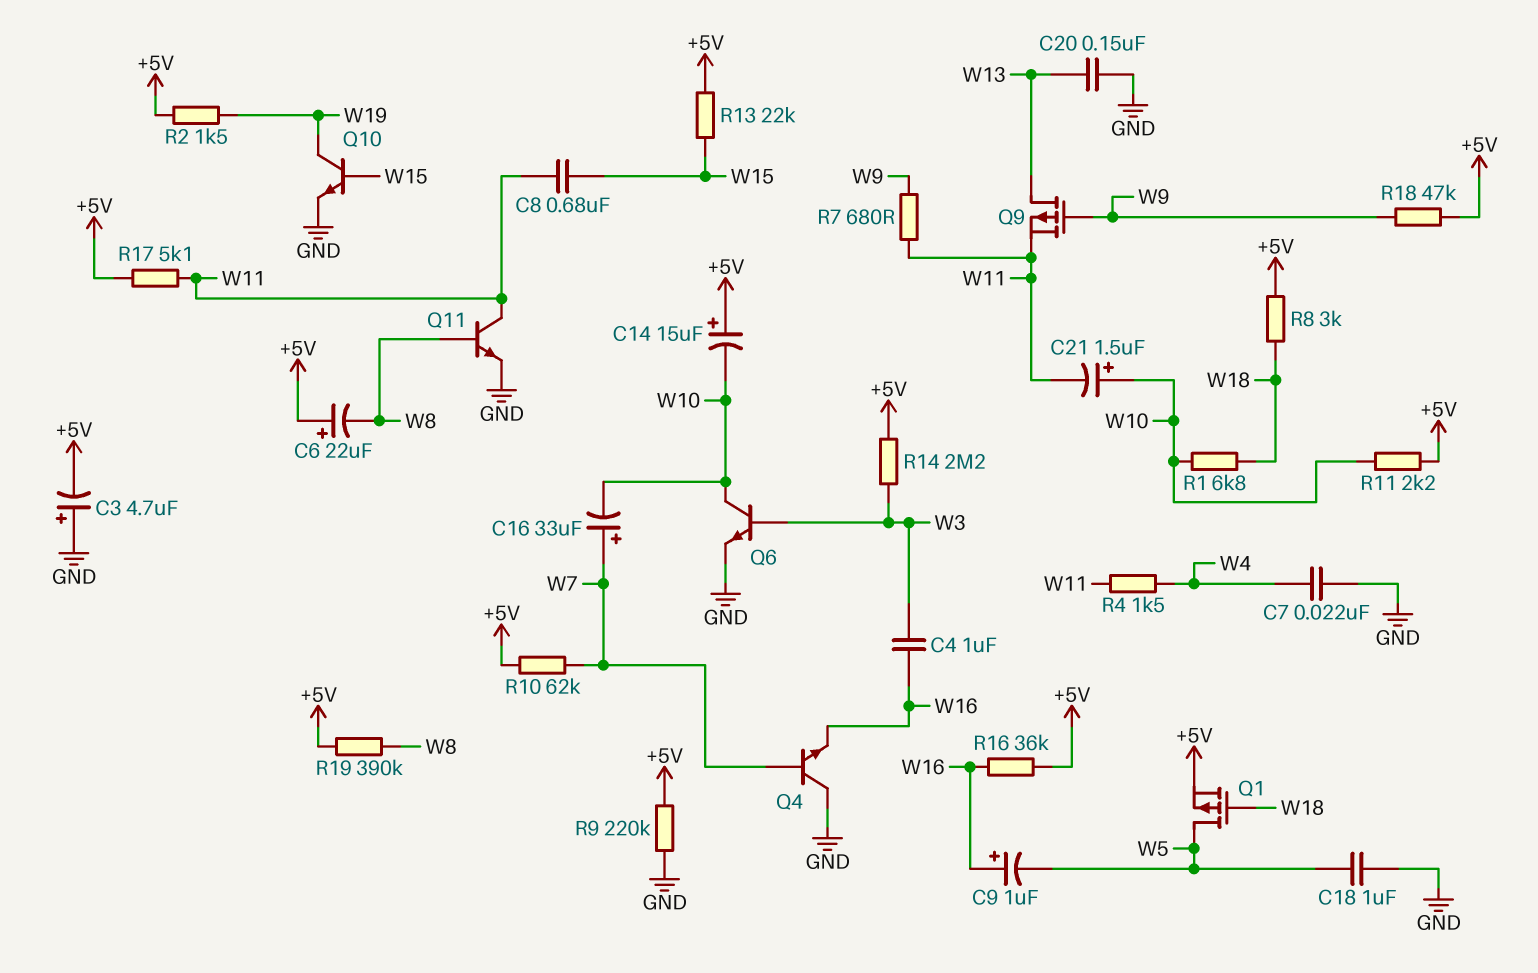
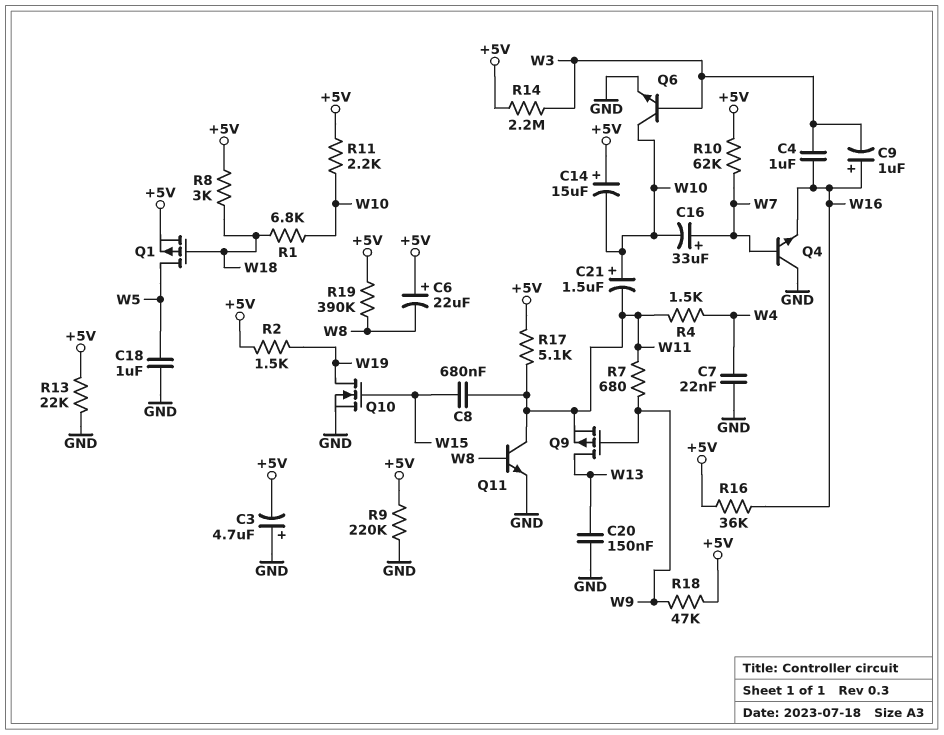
C9: 1uF (plus W16, minus W5) -> 1uF (plus W16, minus W3)
Q10: NPN (B W15, C W19, E GND) -> NMOS (G W15, D W19, S GND)
R13: 22k (+5V, W15) -> 22k (+5V, GND)

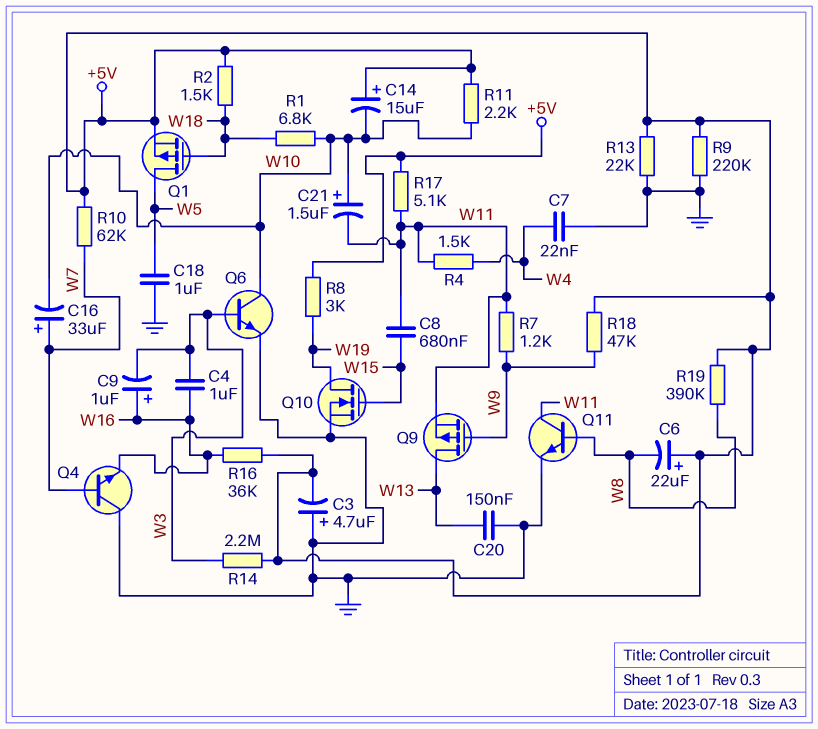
R2: 1.5k (+5V, W19) -> 1.5k (+5V, W18)
R7: 680 (W9, W11) -> 1.2k (W9, W11)
R8: 3k (+5V, W18) -> 3k (+5V, W19)

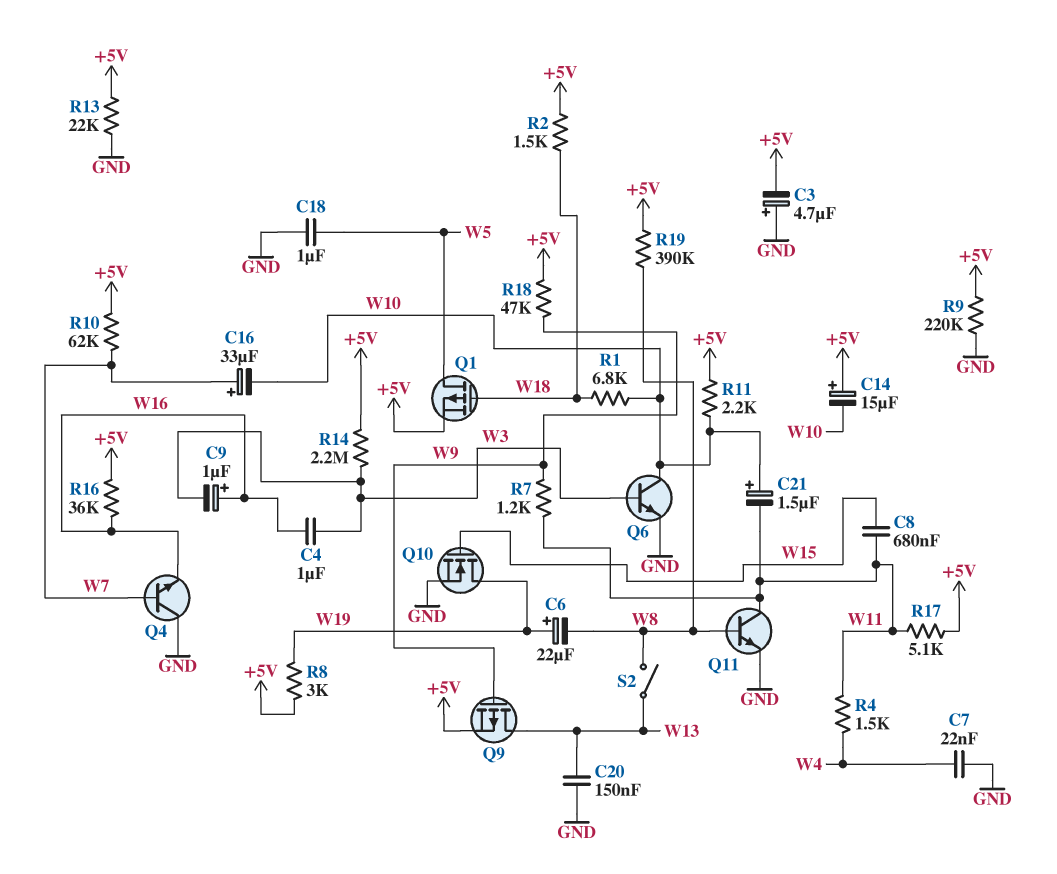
C6: 22uF (plus +5V, minus W8) -> 22uF (plus W19, minus W8)
Q9: PMOS (G W9, D W13, S W11) -> PMOS (G W9, D W13, S +5V)
S2: none -> switch (W8, W13)

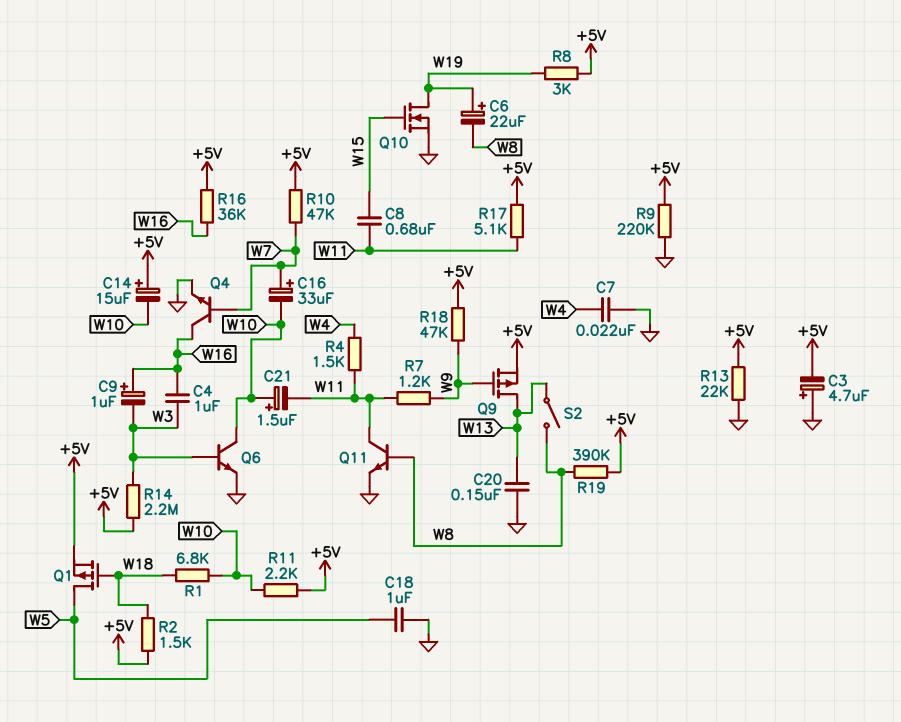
Q4: NPN (B W7, C GND, E W16) -> NPN (B W7, C W16, E GND)
R10: 62k (+5V, W7) -> 47k (+5V, W7)

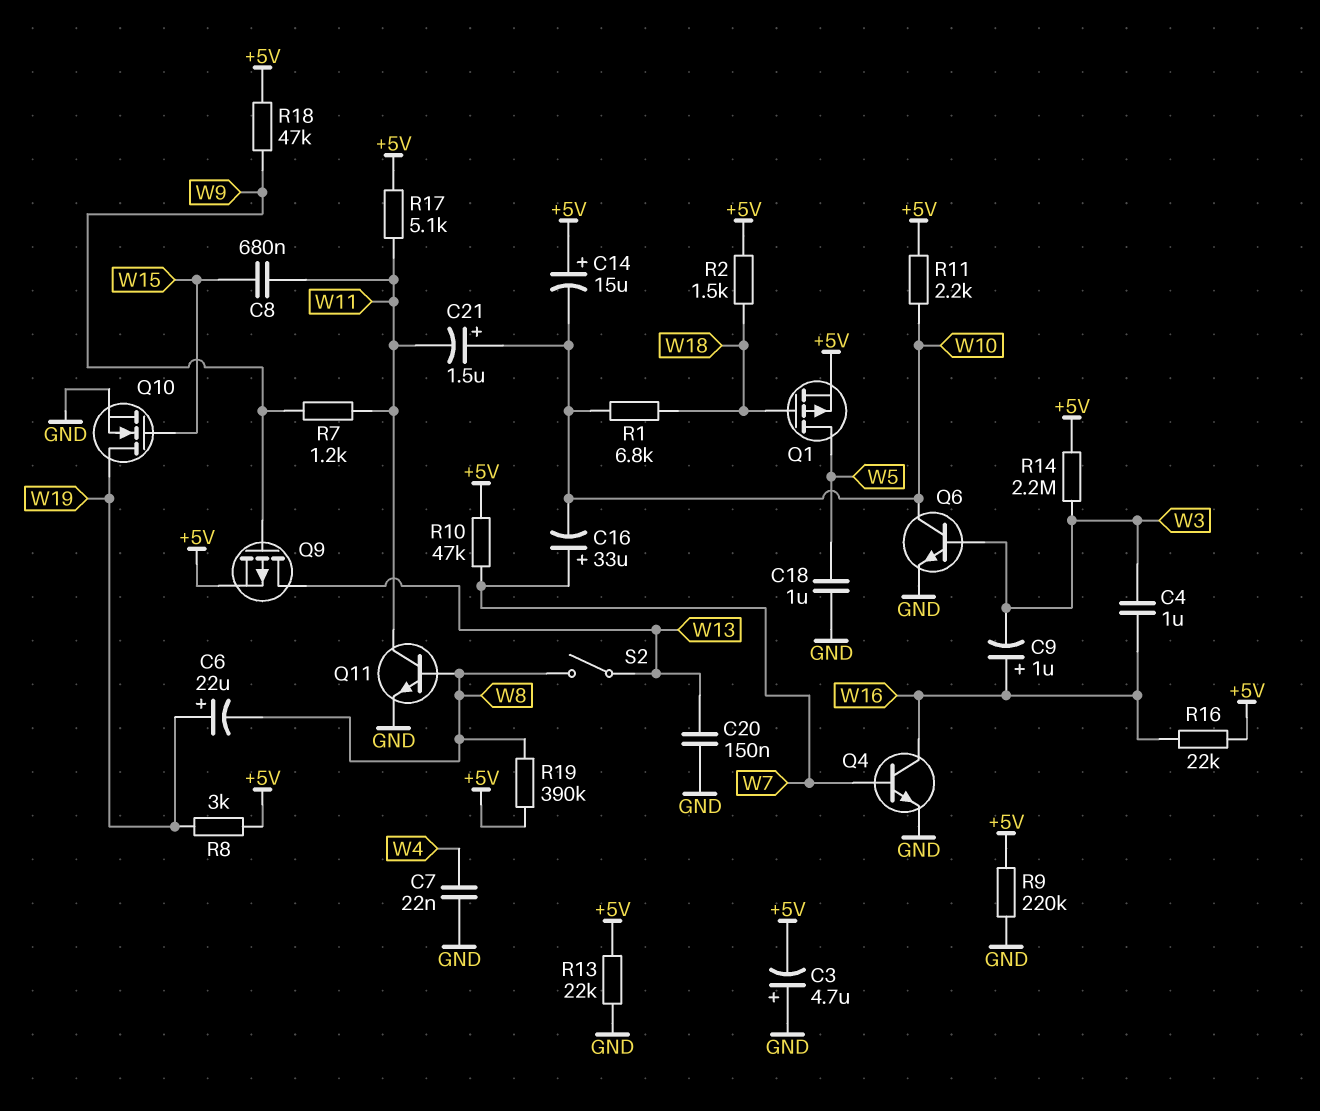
R4: 1.5k (W4, W11) -> none
R16: 36k (+5V, W16) -> 22k (+5V, W16)

